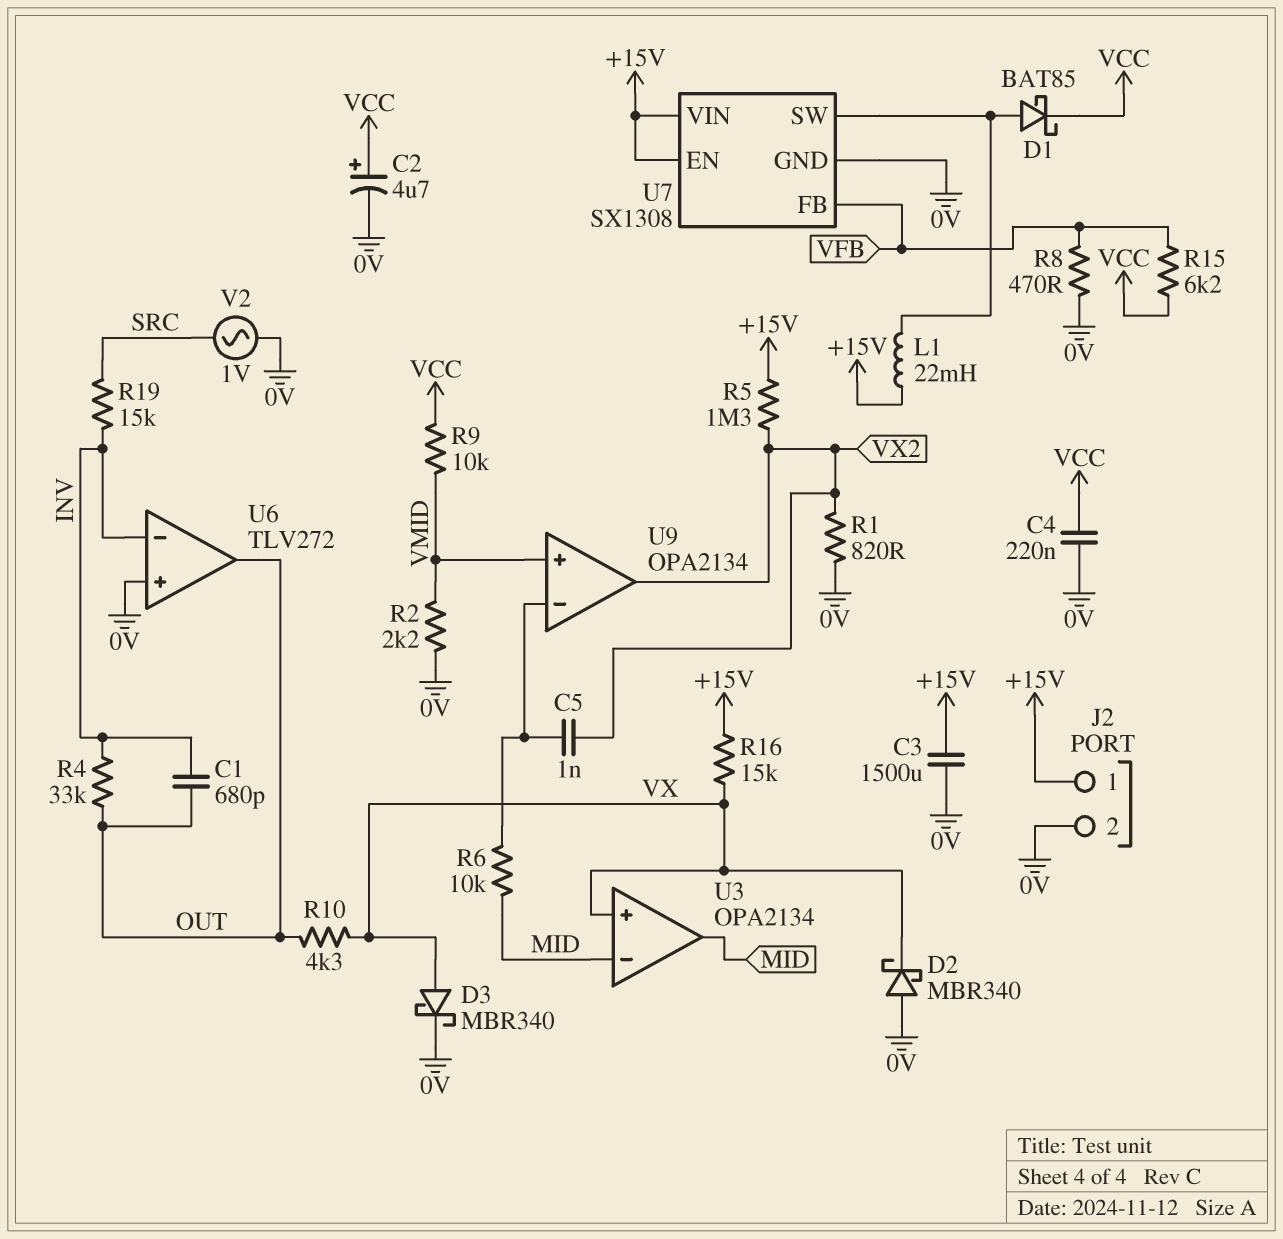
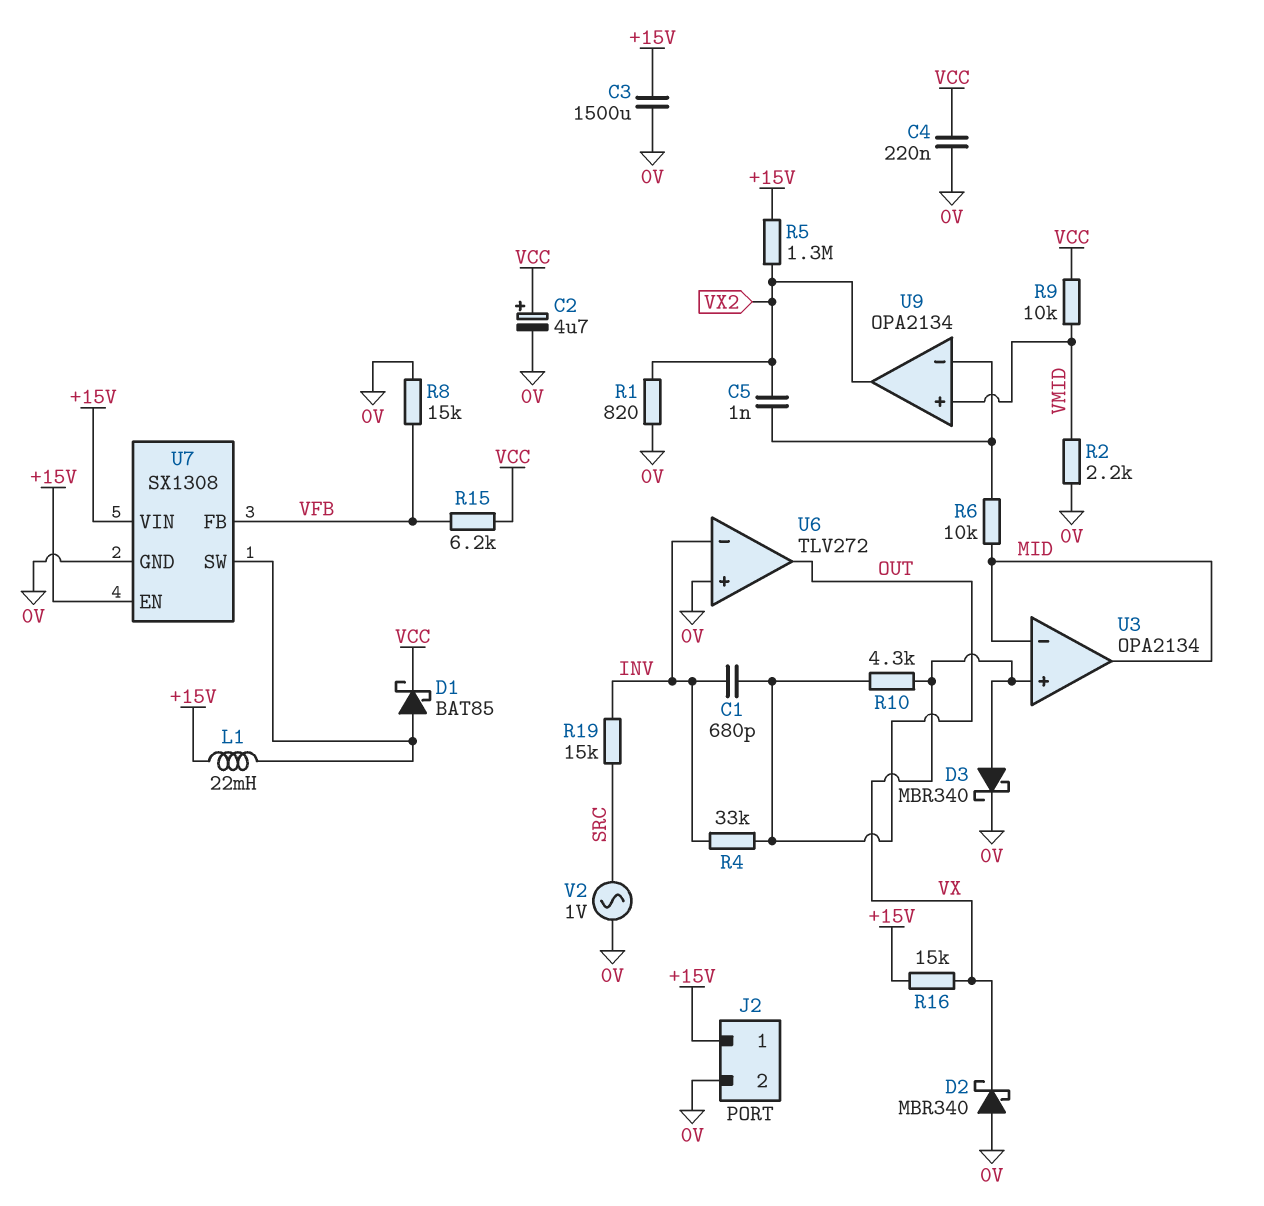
R8: 470 (0V, VFB) -> 15k (0V, VFB)

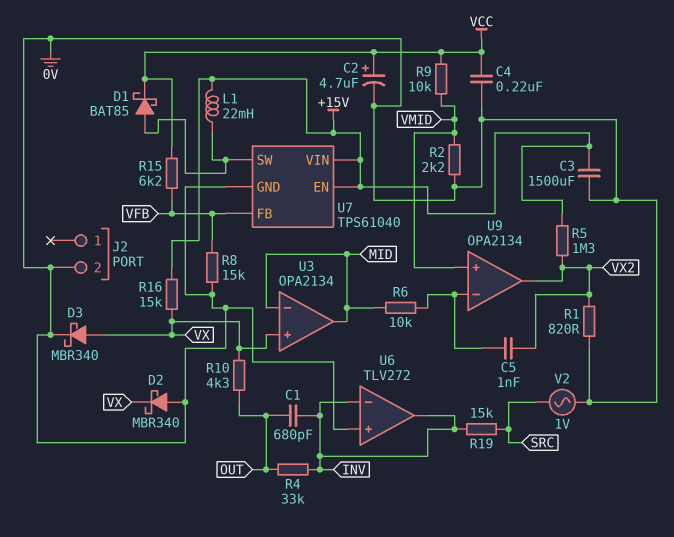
J2 pin 1: +15V -> none
U6 pin out: OUT -> INV
U7: SX1308 -> TPS61040

